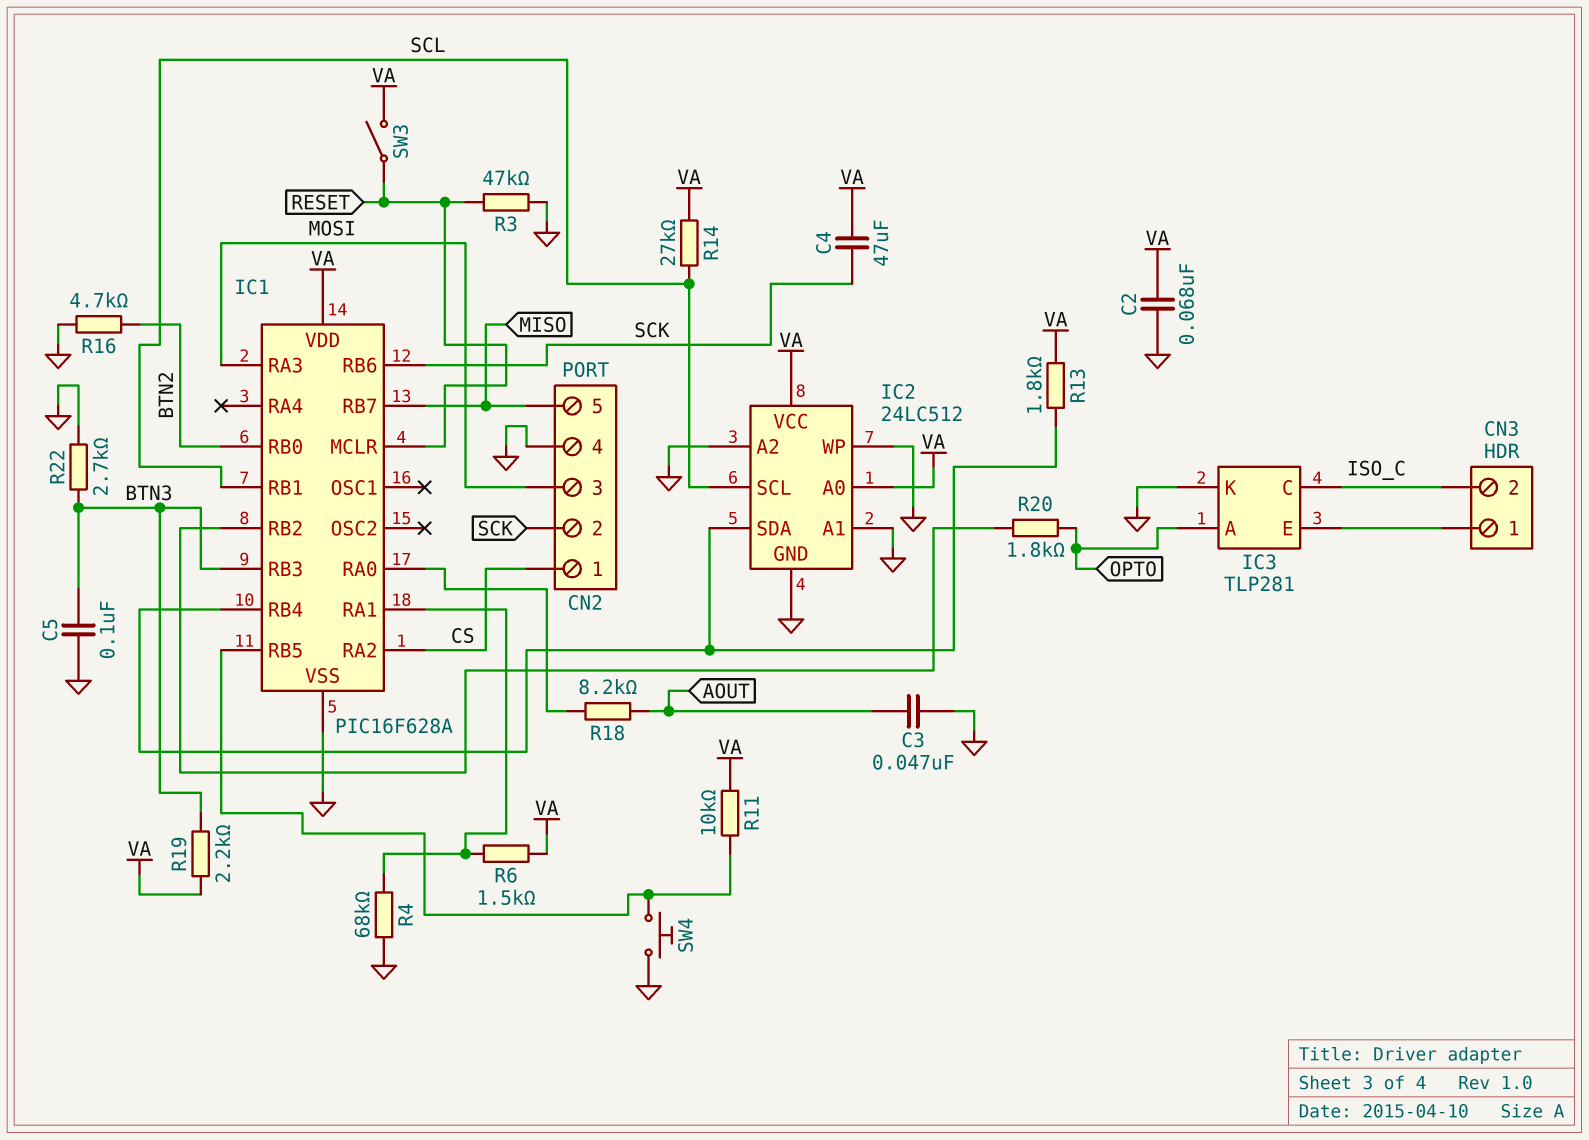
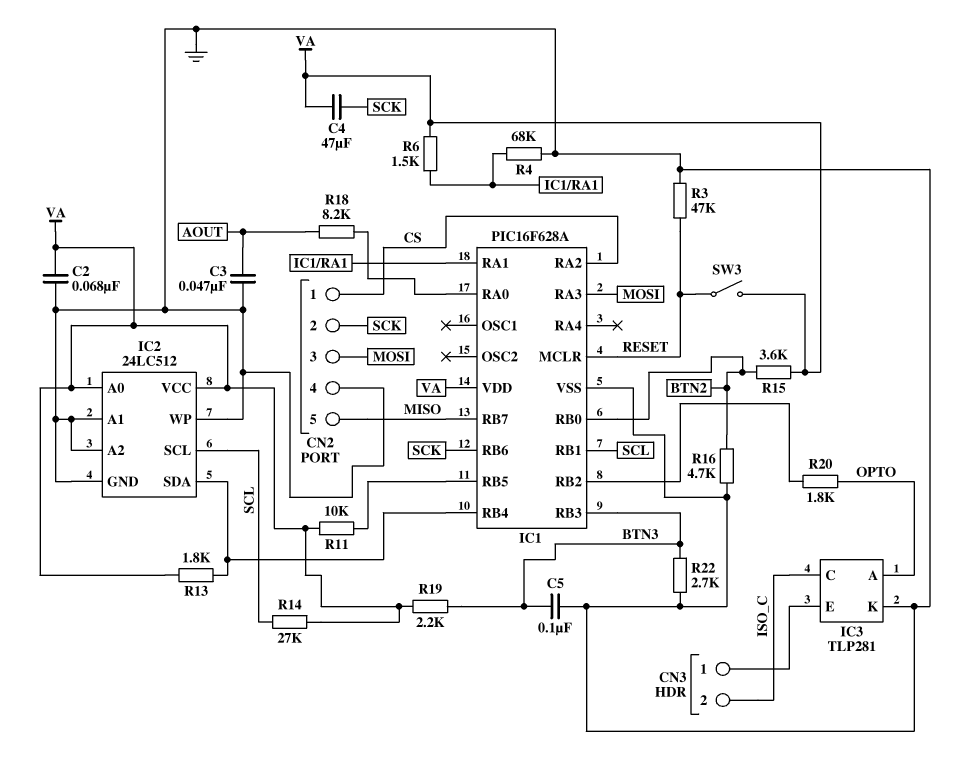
R15: none -> 3.6k (BTN2, VA)
SW4: button (GND, IC1/RB5) -> none

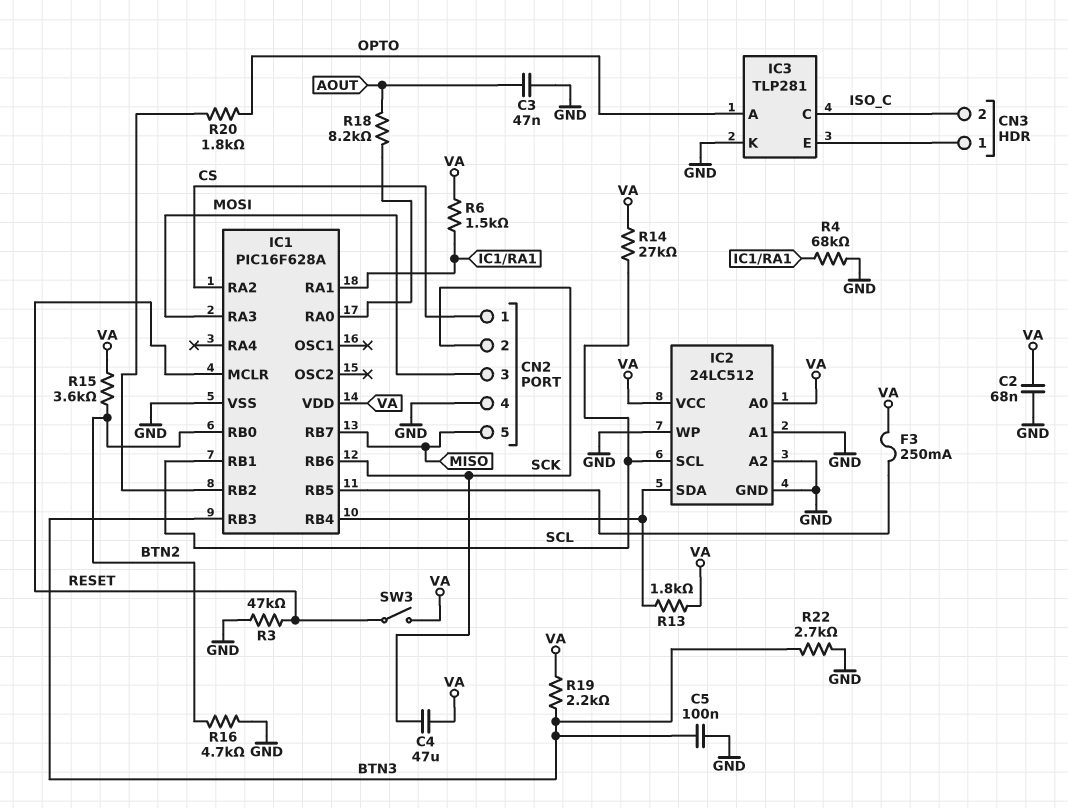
F3: none -> 250mA (IC1/RB5, VA)
R11: 10k (IC1/RB5, VA) -> none

